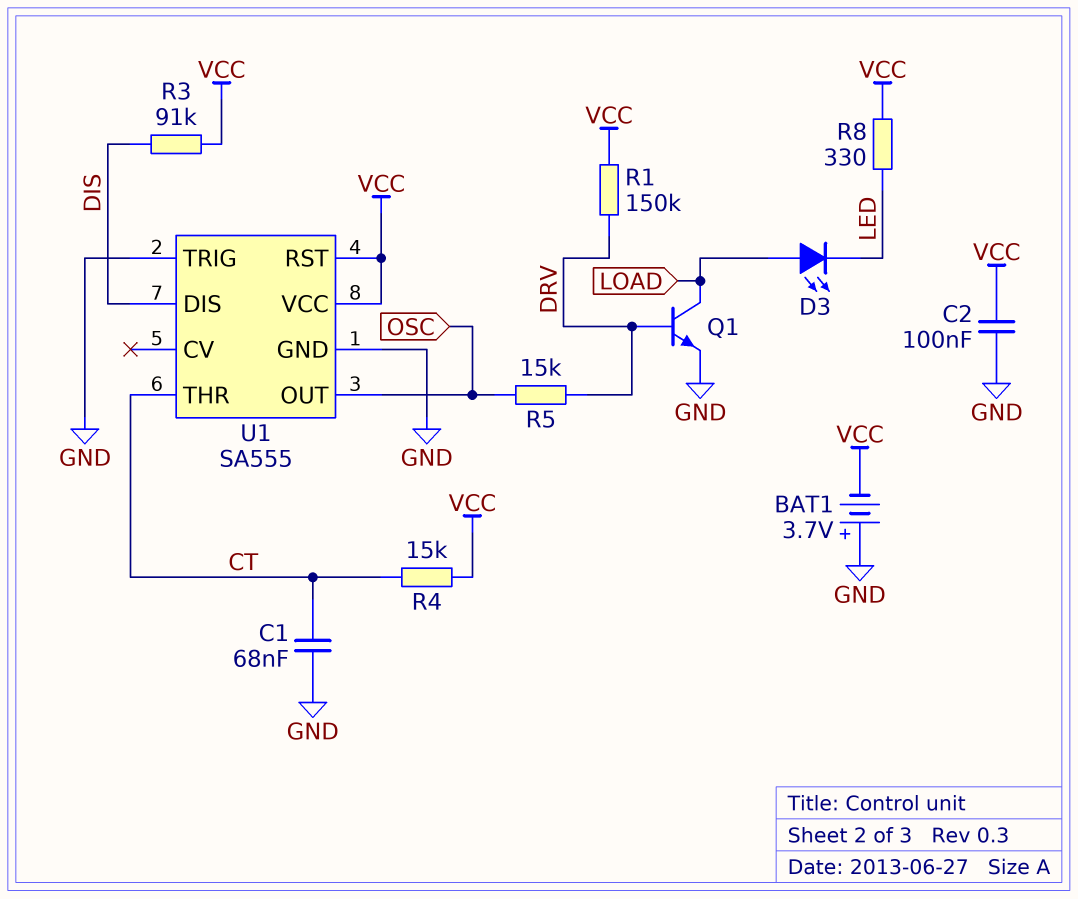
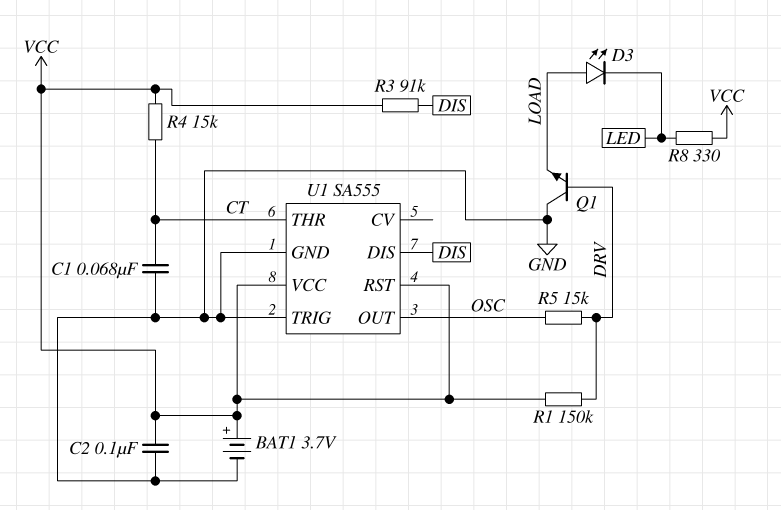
BAT1: 3.7V (plus GND, minus VCC) -> 3.7V (plus VCC, minus GND)
Q1: NPN (B DRV, C LOAD, E GND) -> NPN (B DRV, C GND, E LOAD)

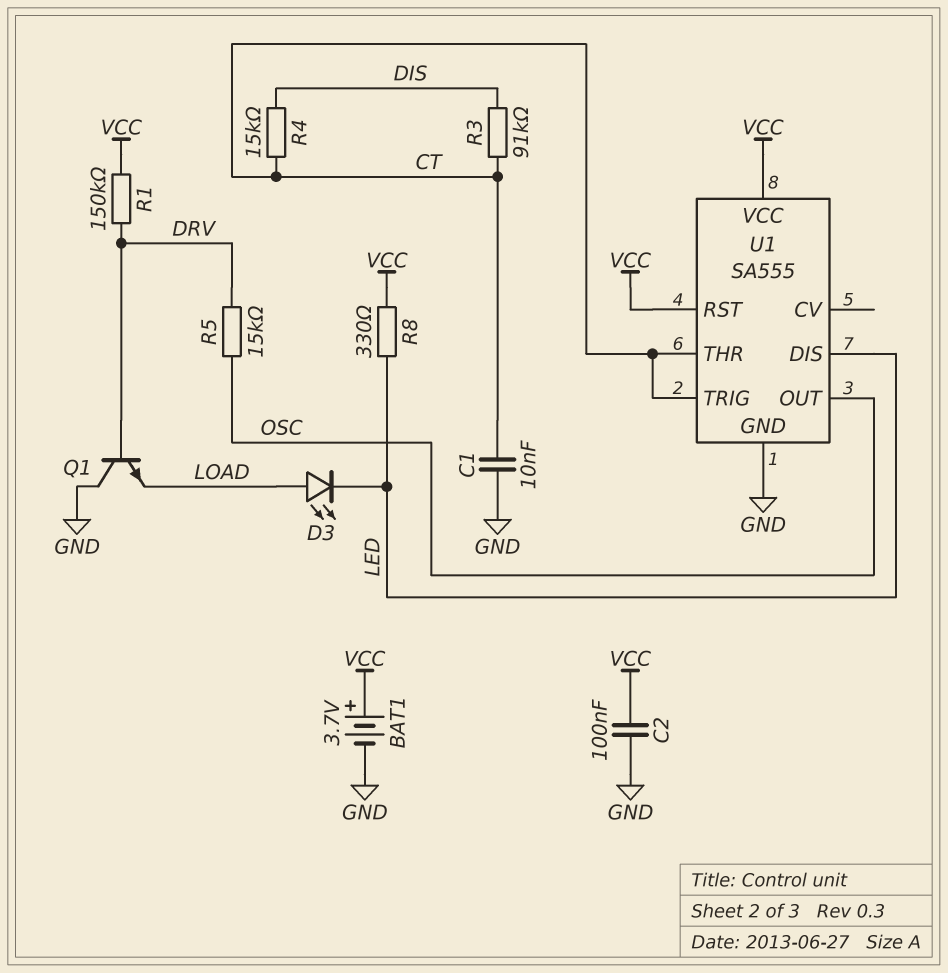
C1: 68nF (CT, GND) -> 10nF (CT, GND)
R3: 91k (DIS, VCC) -> 91k (CT, DIS)
R4: 15k (CT, VCC) -> 15k (CT, DIS)
U1 pin DIS: DIS -> LED
U1 pin TRIG: GND -> CT

